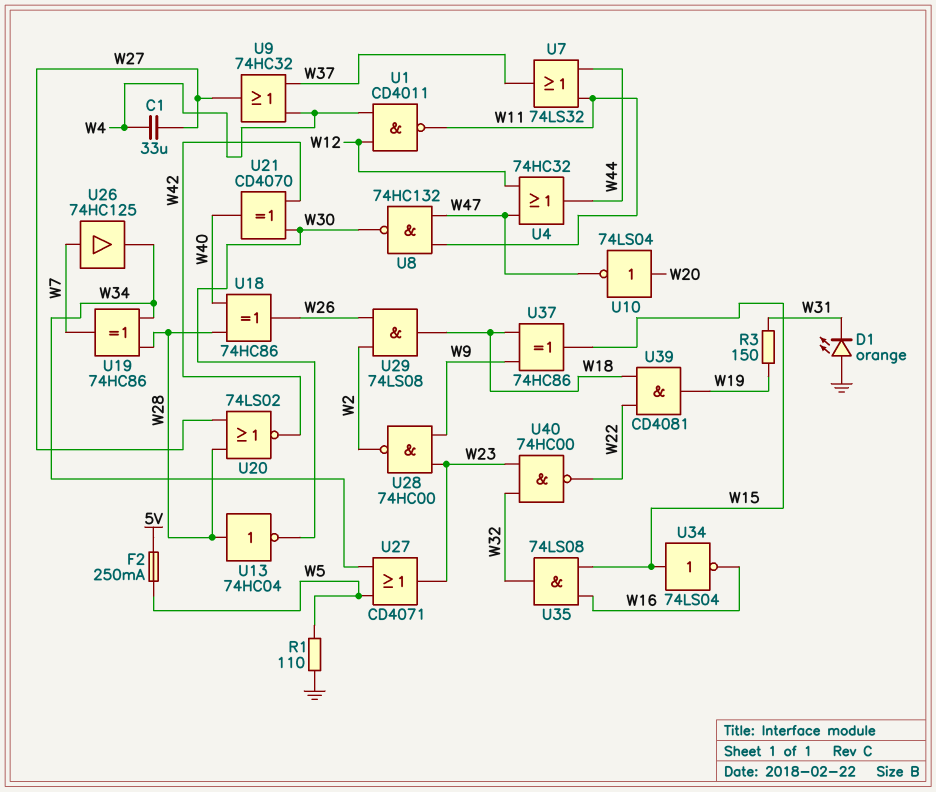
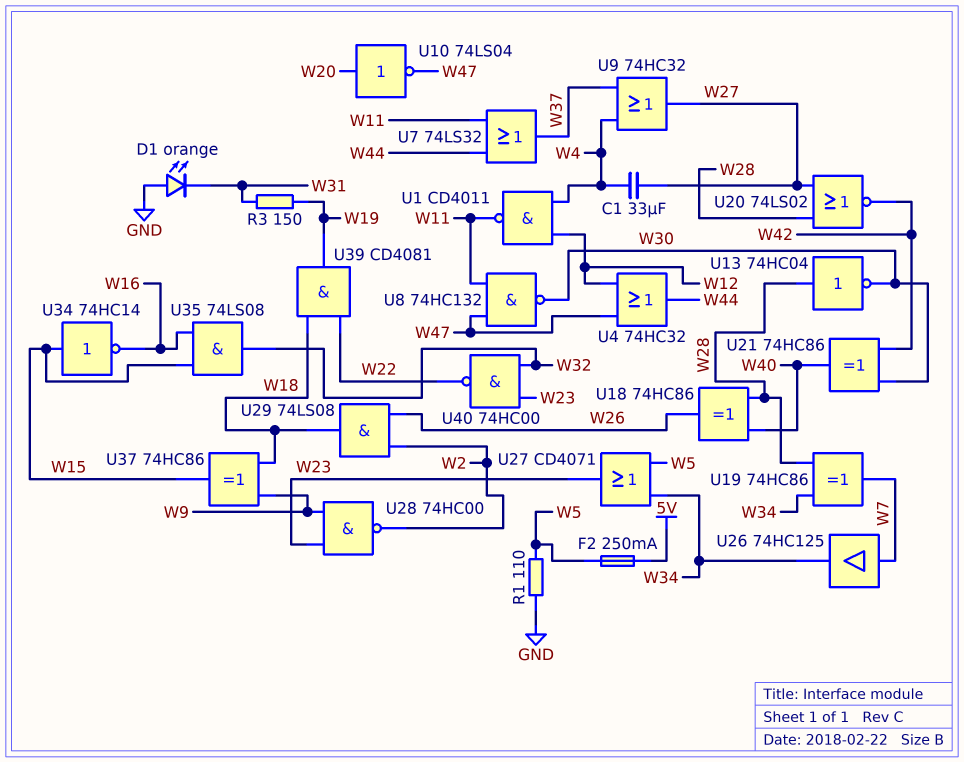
U21: XOR CD4070 (in W30, in W42, out W40) -> XOR 74HC86 (in W30, in W42, out W40)
U34: NOT 74LS04 (in W15, out W16) -> NOT 74HC14 (in W15, out W16)

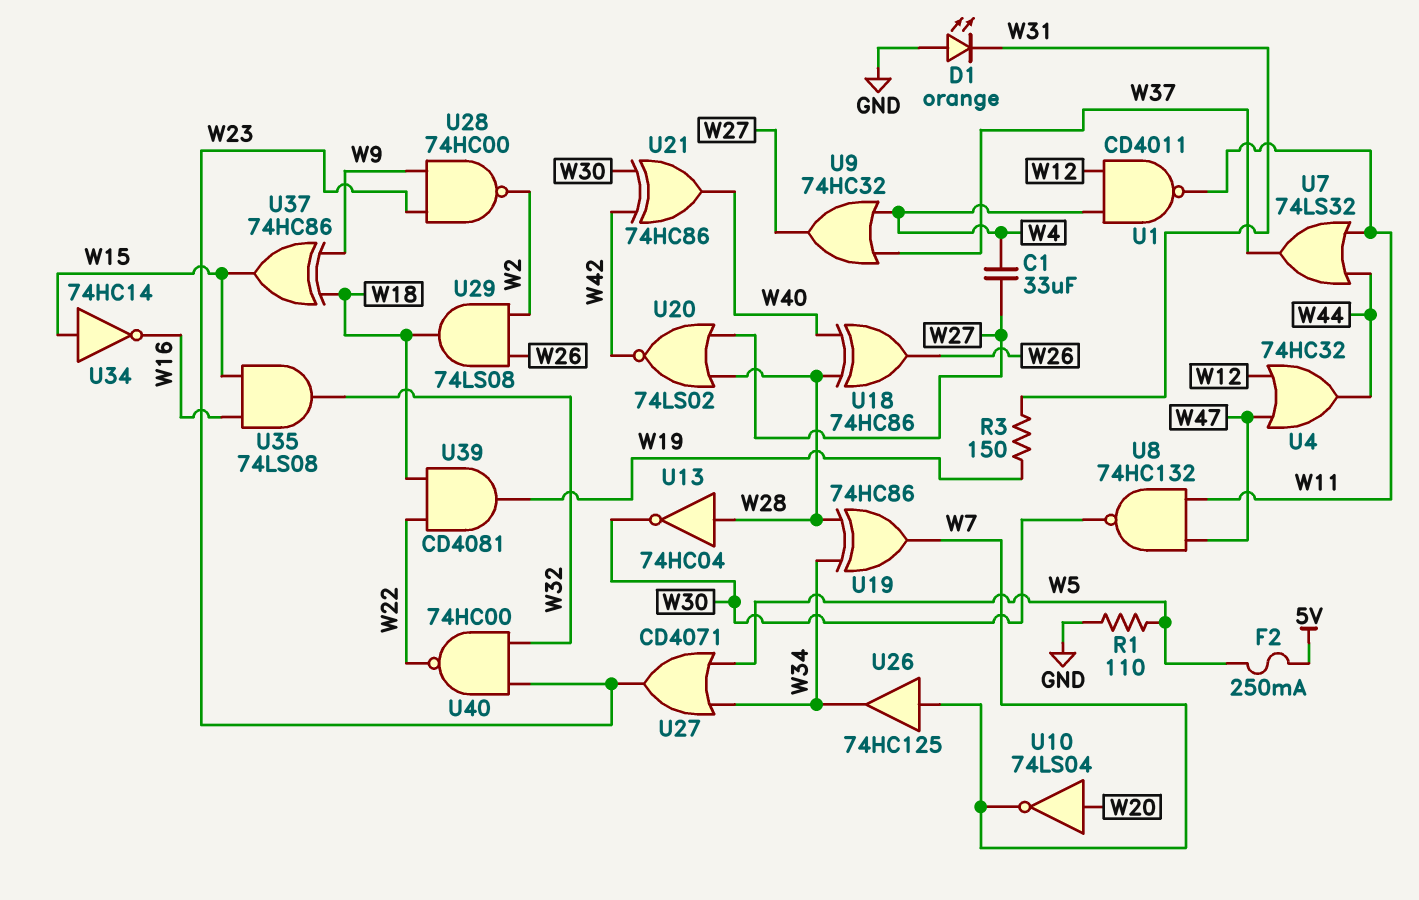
U10: NOT 74LS04 (in W20, out W47) -> NOT 74LS04 (in W20, out W7)

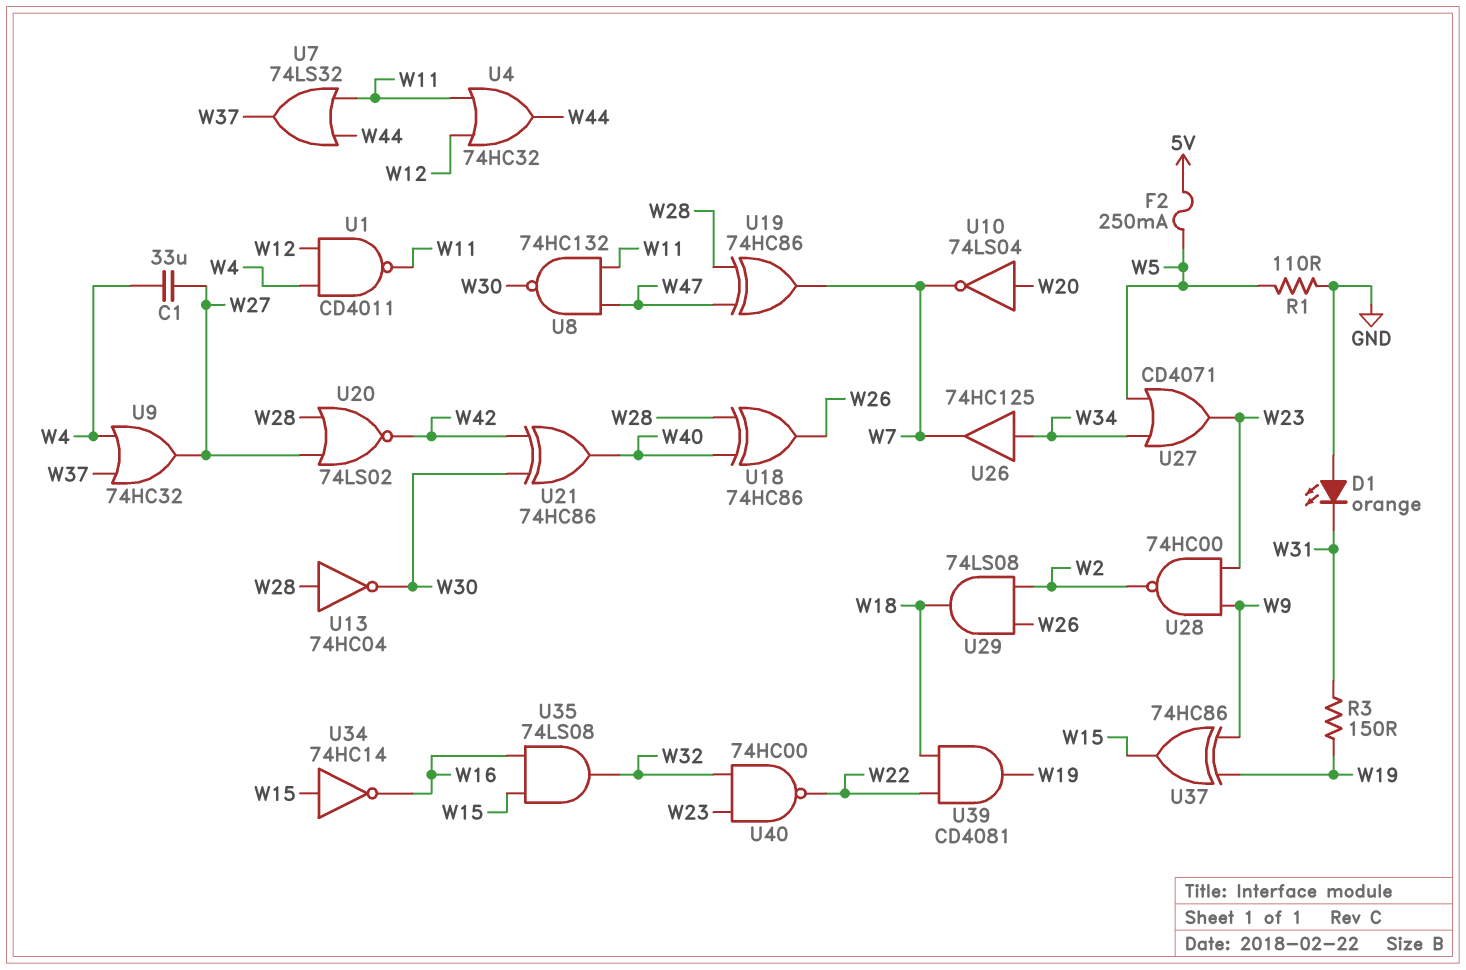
U4: OR 74HC32 (in W12, in W47, out W44) -> OR 74HC32 (in W11, in W12, out W44)
U19: XOR 74HC86 (in W28, in W34, out W7) -> XOR 74HC86 (in W28, in W47, out W7)
U26: buffer 74HC125 (in W7, out W34) -> buffer 74HC125 (in W34, out W7)
U37: XOR 74HC86 (in W9, in W18, out W15) -> XOR 74HC86 (in W9, in W19, out W15)

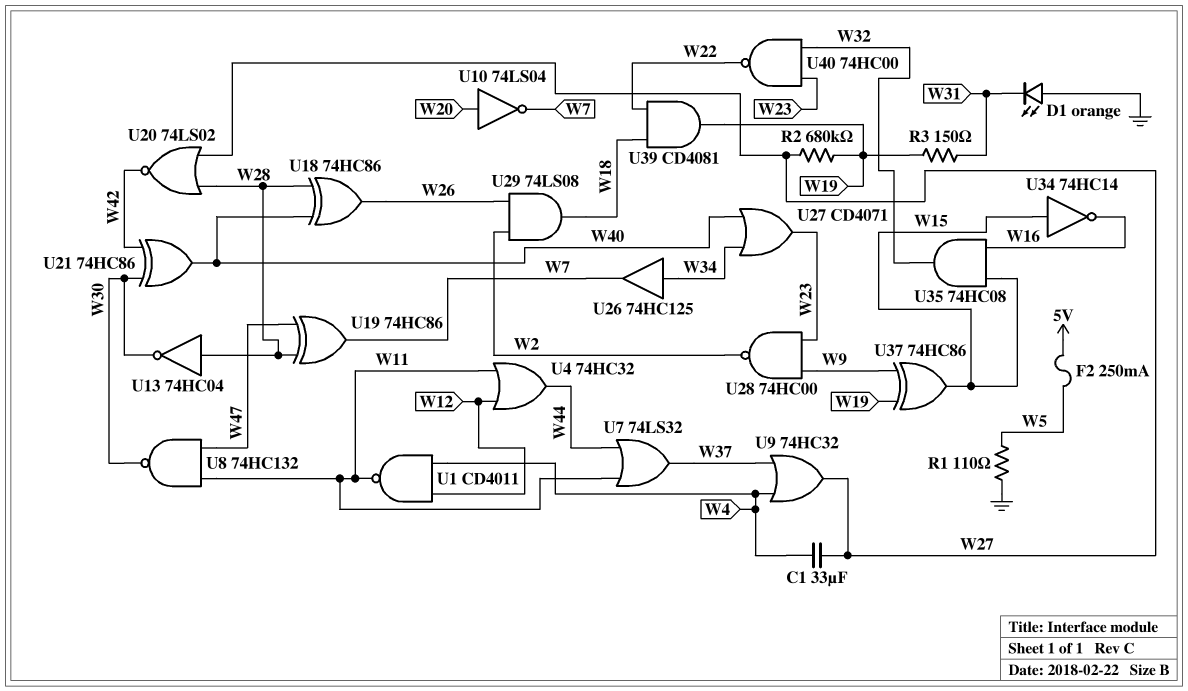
R2: none -> 680k (W19, W27)
U27: OR CD4071 (in W5, in W34, out W23) -> OR CD4071 (in W34, in W40, out W23)
U35: AND 74LS08 (in W15, in W16, out W32) -> AND 74HC08 (in W15, in W16, out W32)

